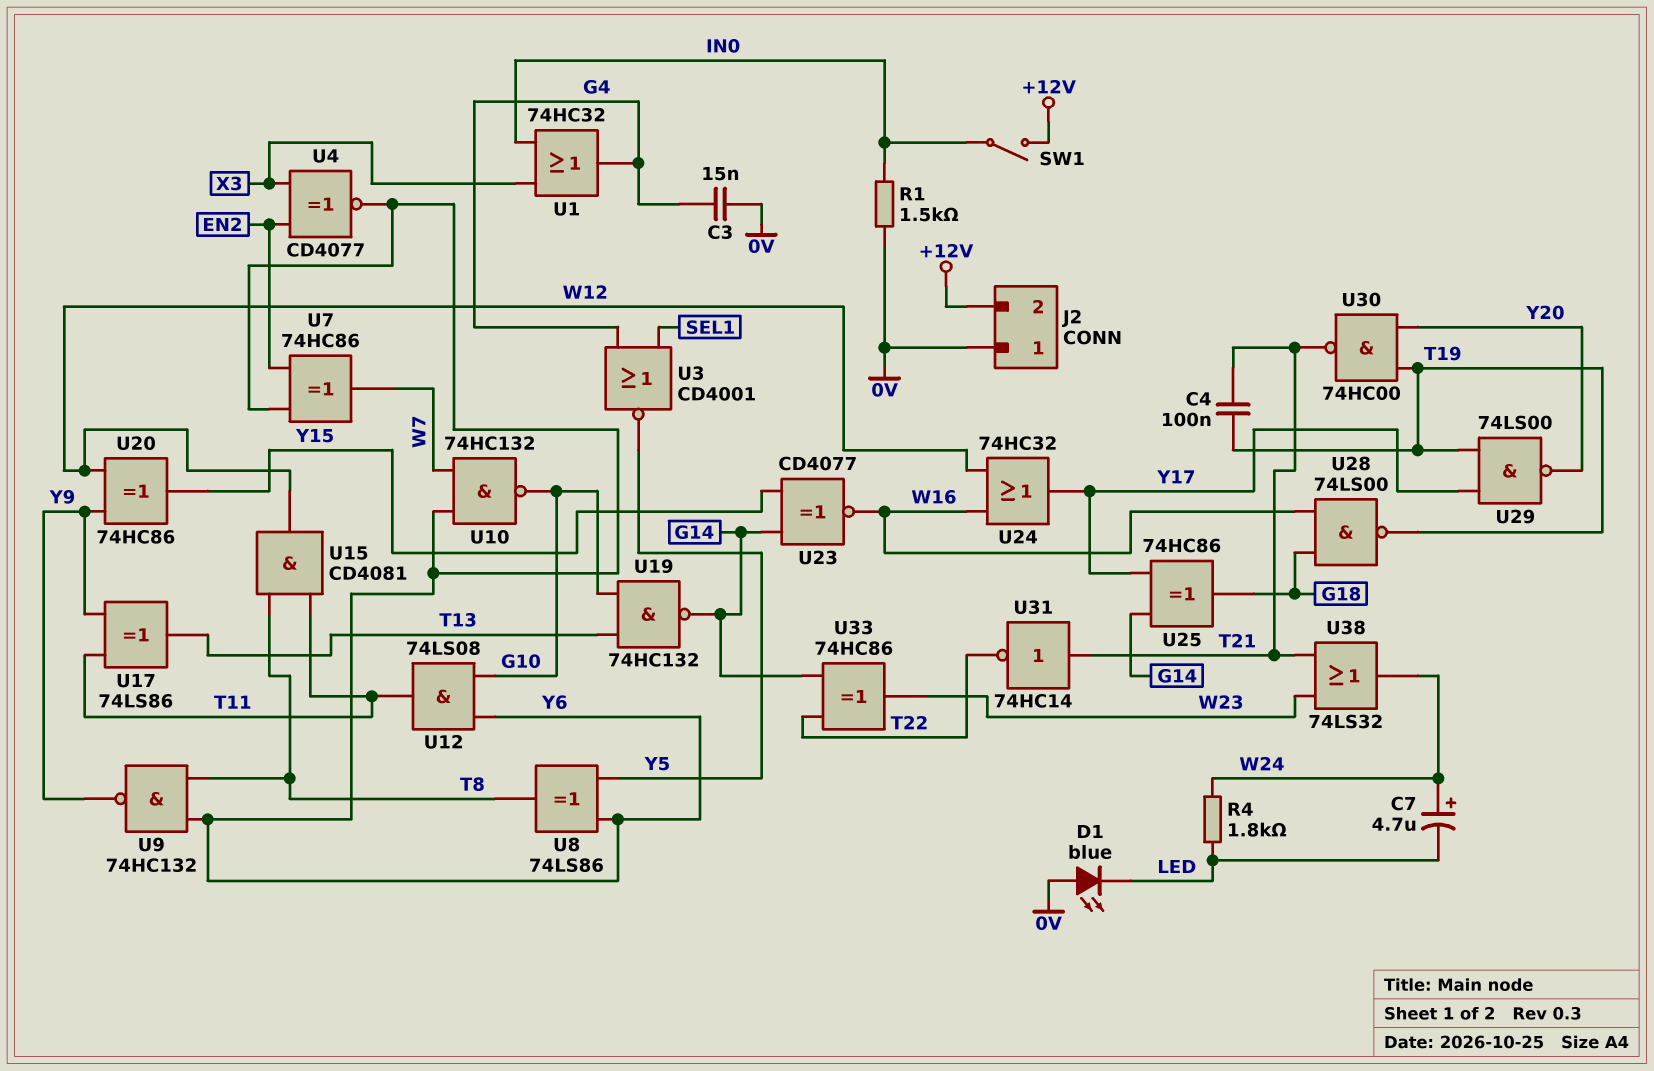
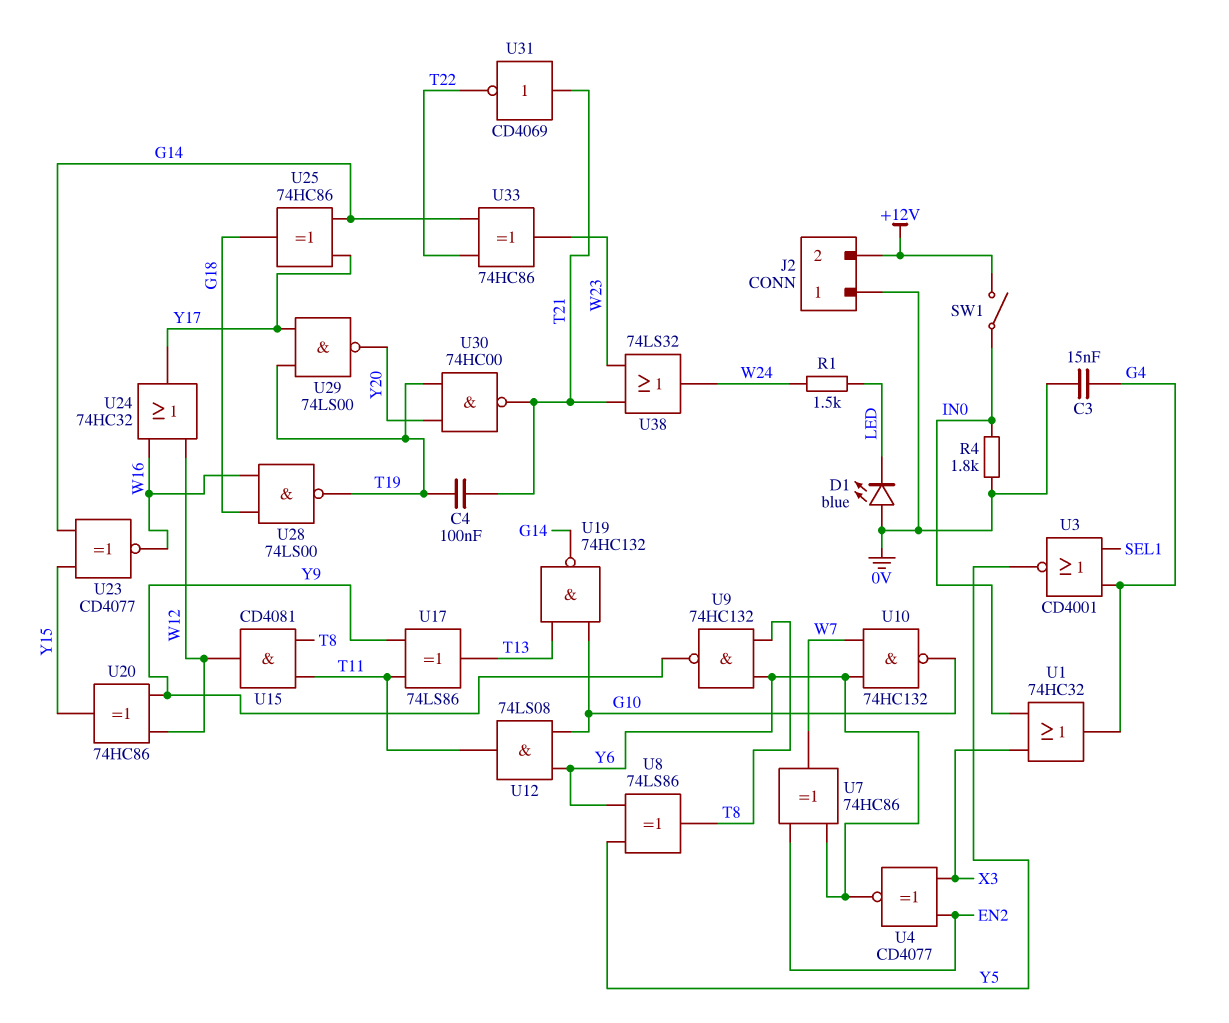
C7: 4.7uF (plus W24, minus LED) -> none
R1: 1.5k (0V, IN0) -> 1.5k (LED, W24)
R4: 1.8k (LED, W24) -> 1.8k (0V, IN0)
U31: NOT 74HC14 (in T21, out T22) -> NOT CD4069 (in T21, out T22)

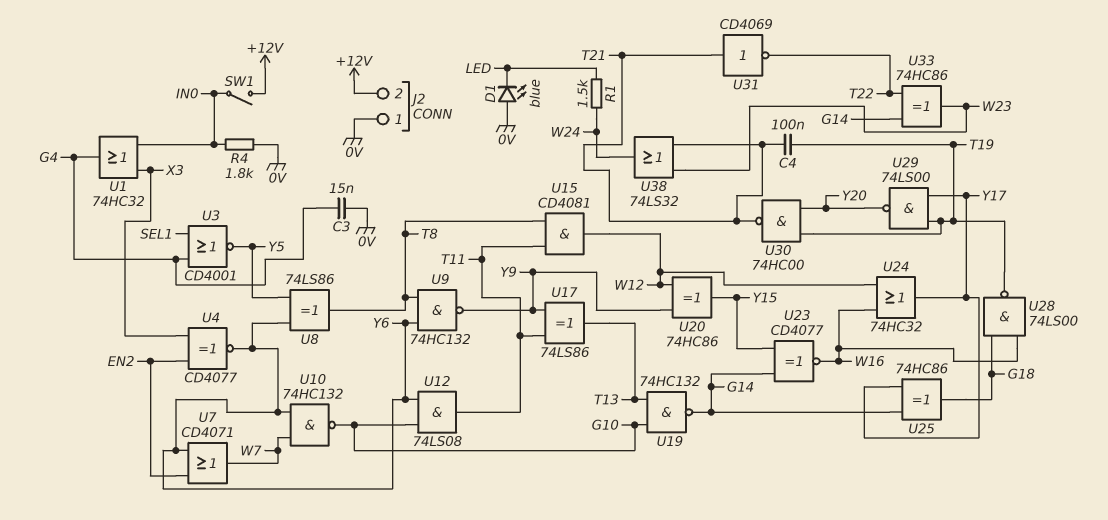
U7: XOR 74HC86 (in EN2, in Y6, out W7) -> OR CD4071 (in EN2, in Y6, out W7)

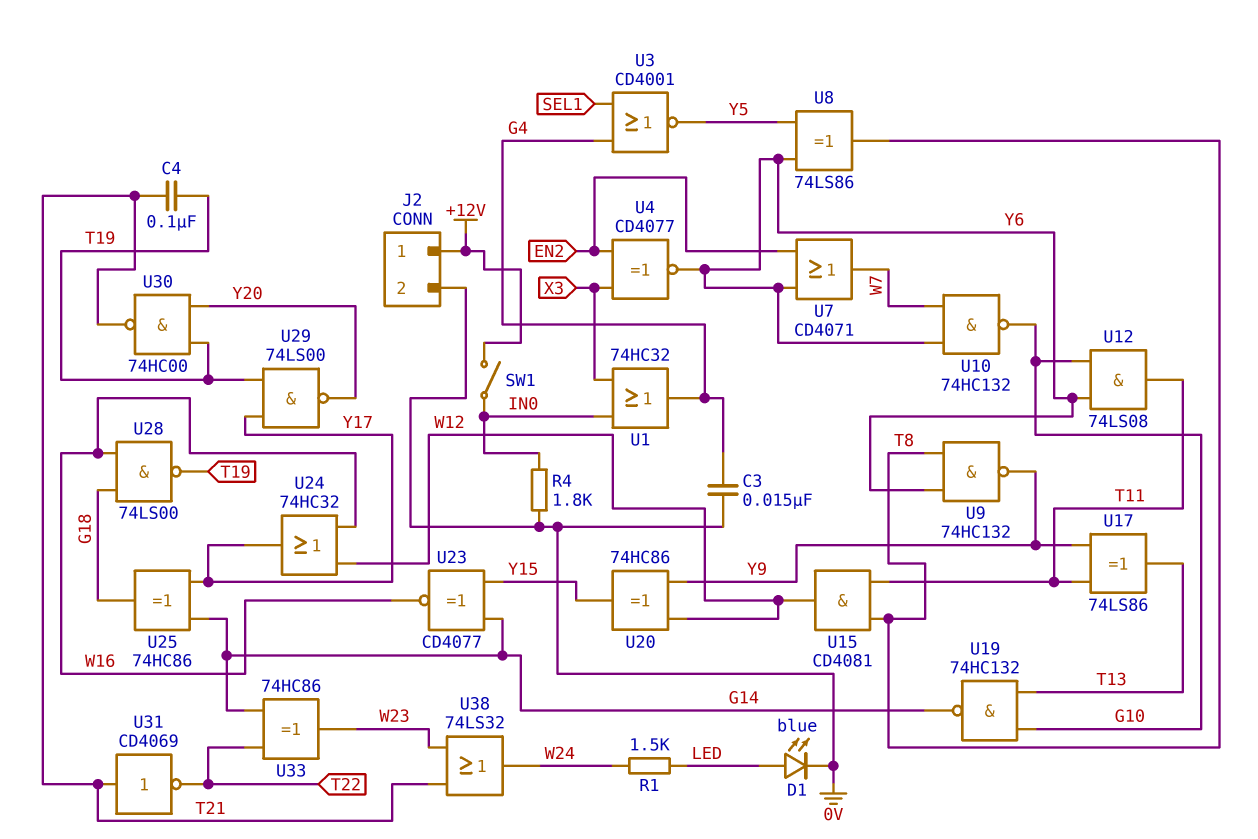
D1: LED blue (A 0V, K LED) -> LED blue (A LED, K 0V)
J2 pin 1: 0V -> +12V
J2 pin 2: +12V -> 0V

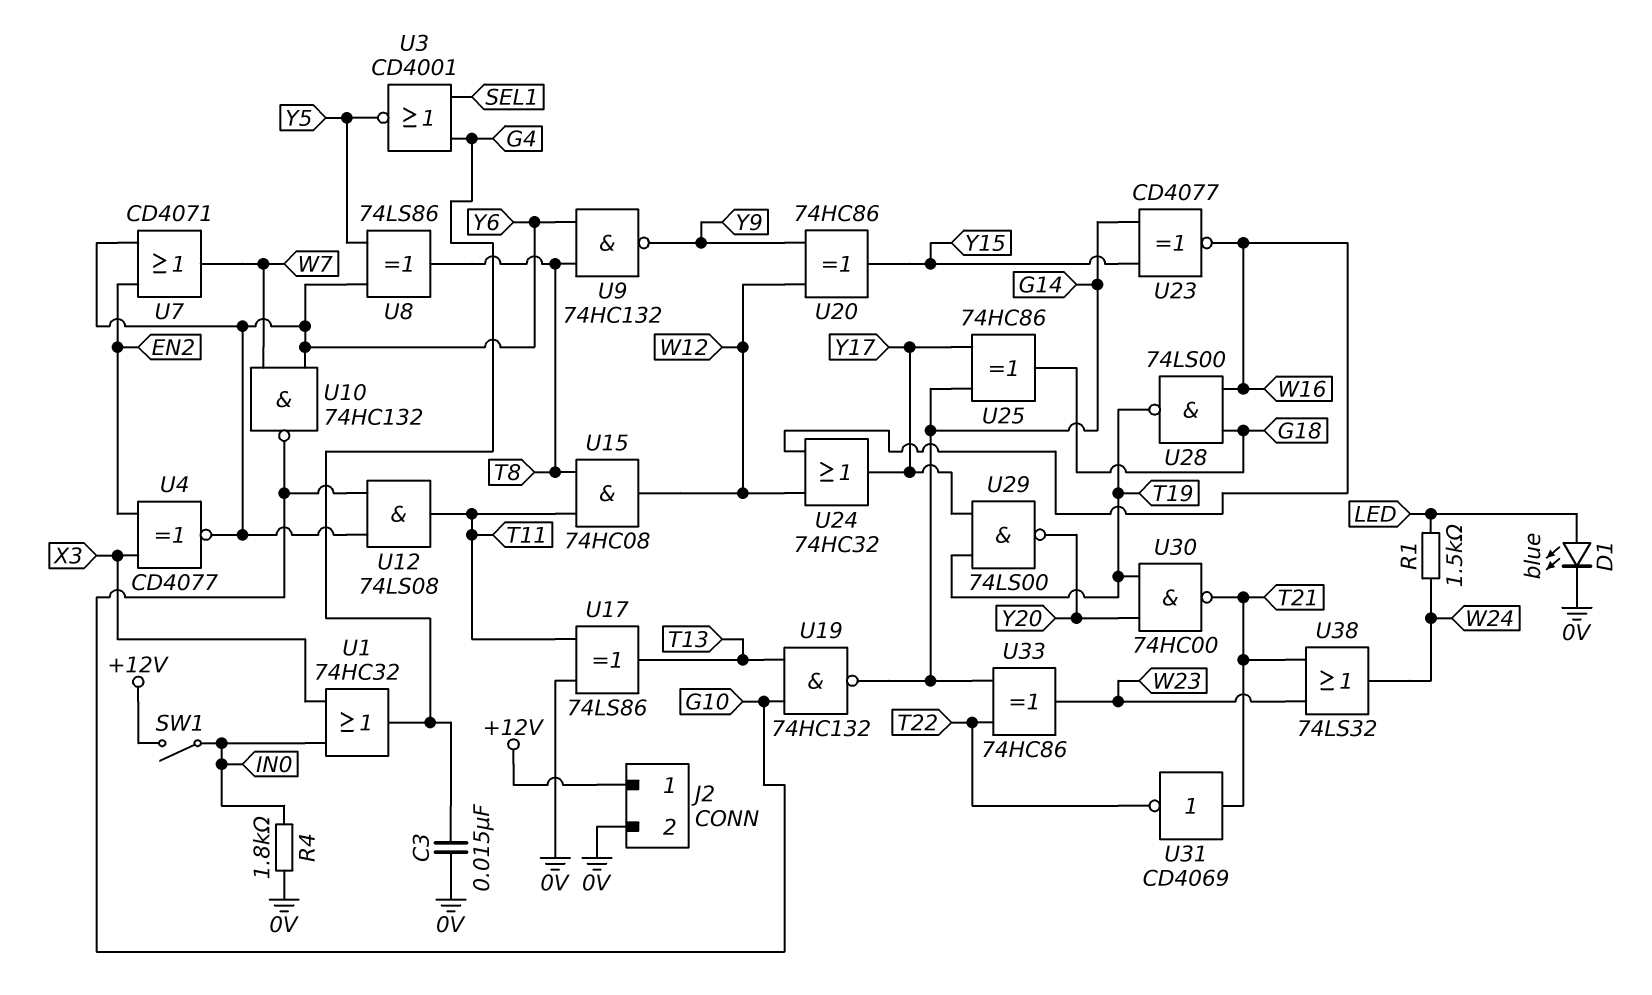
C4: 100nF (T19, T21) -> none
U15: AND CD4081 (in T8, in T11, out W12) -> AND 74HC08 (in T8, in T11, out W12)
U17: XOR 74LS86 (in T11, in Y9, out T13) -> XOR 74LS86 (in 0V, in T11, out T13)

